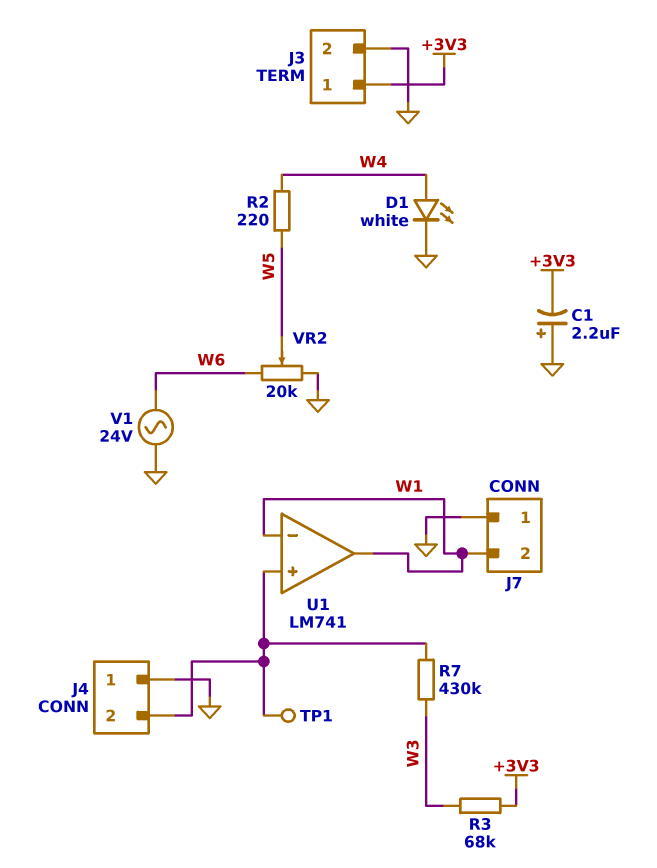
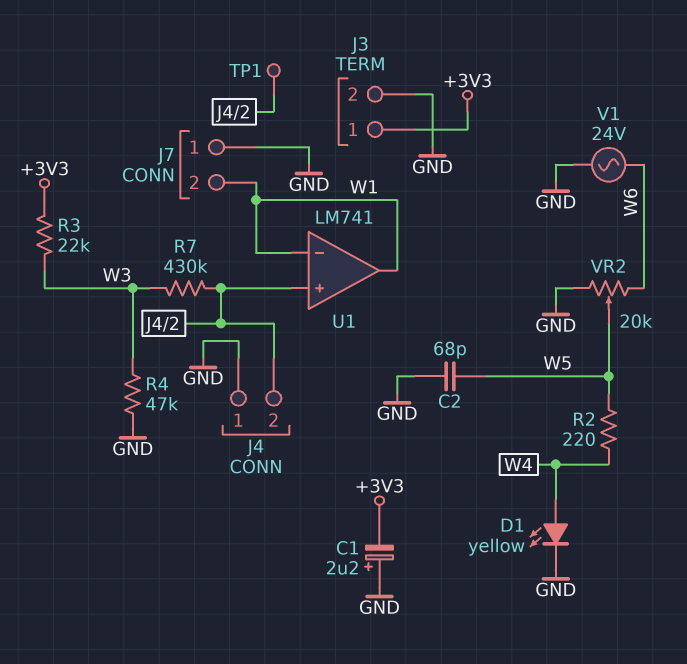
C2: none -> 68pF (GND, W5)
D1: LED white (A W4, K GND) -> LED yellow (A W4, K GND)
R3: 68k (+3V3, W3) -> 22k (+3V3, W3)
R4: none -> 47k (GND, W3)

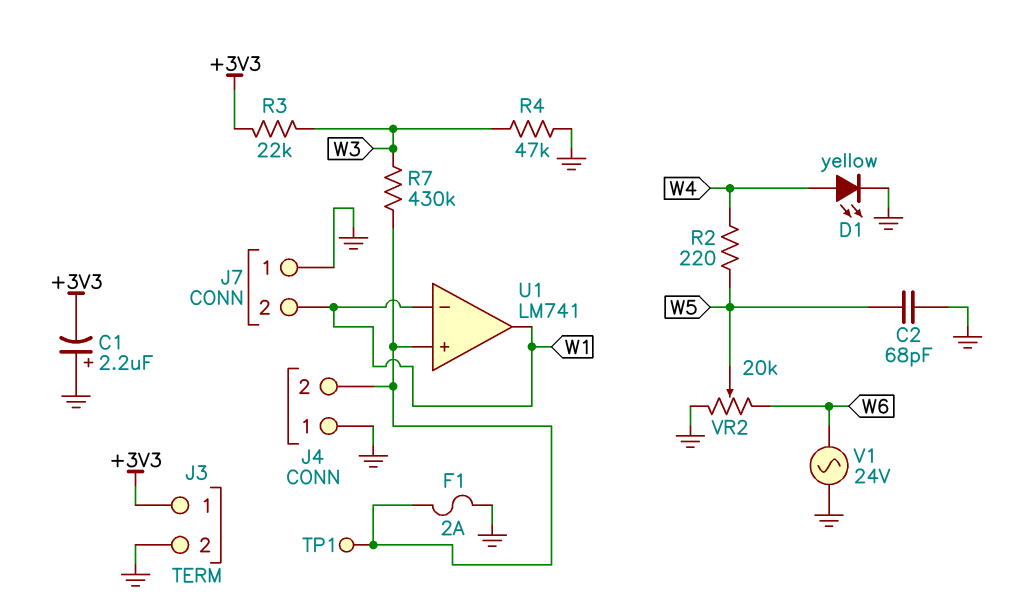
F1: none -> 2A (GND, J4/2)

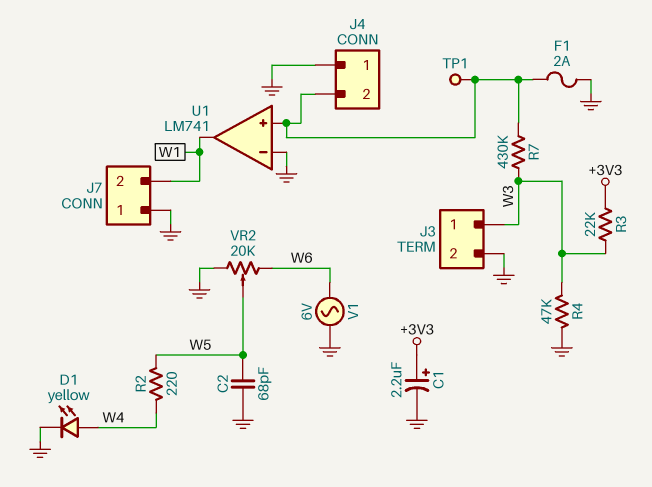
C1: 2.2uF (plus GND, minus +3V3) -> 2.2uF (plus +3V3, minus GND)
J3 pin 1: +3V3 -> W3
U1 pin in-: W1 -> GND
V1: AC 24V (GND, W6) -> AC 6V (GND, W6)

